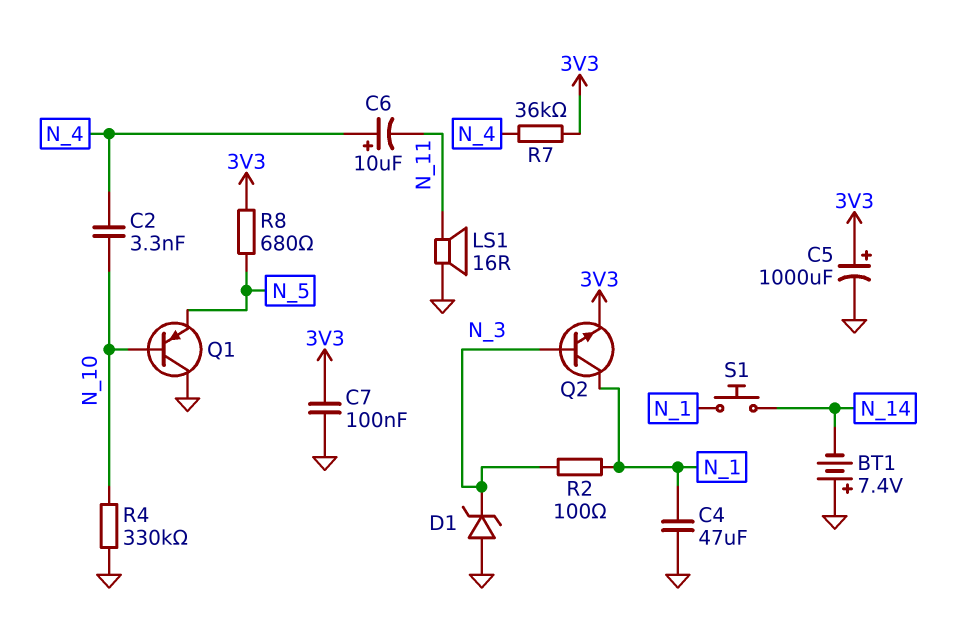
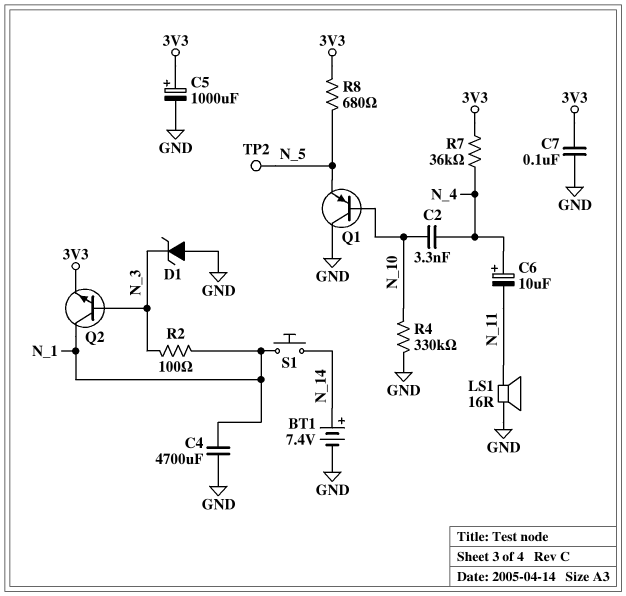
BT1: 7.4V (plus GND, minus N_14) -> 7.4V (plus N_14, minus GND)
C4: 47uF (GND, N_1) -> 4700uF (GND, N_1)
TP2: none -> test point (N_5)

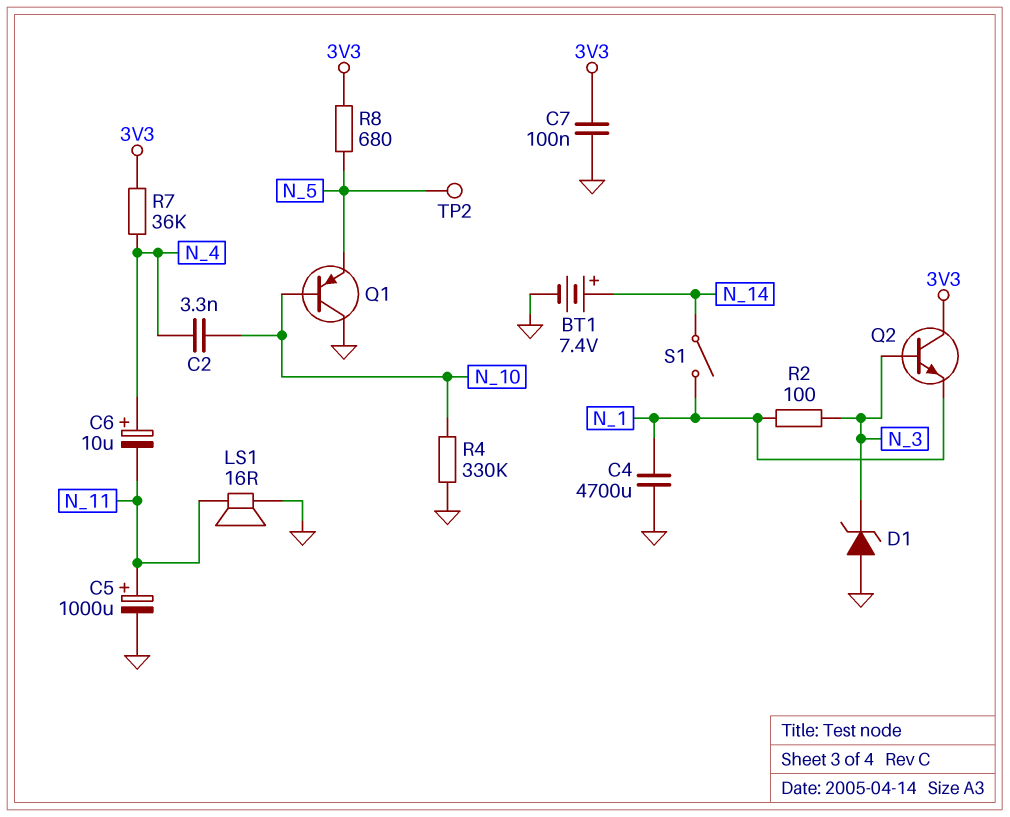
C5: 1000uF (plus 3V3, minus GND) -> 1000uF (plus N_11, minus GND)
Q2: NPN (B N_3, C N_1, E 3V3) -> NPN (B N_3, C 3V3, E N_1)
S1: button (N_1, N_14) -> switch (N_1, N_14)

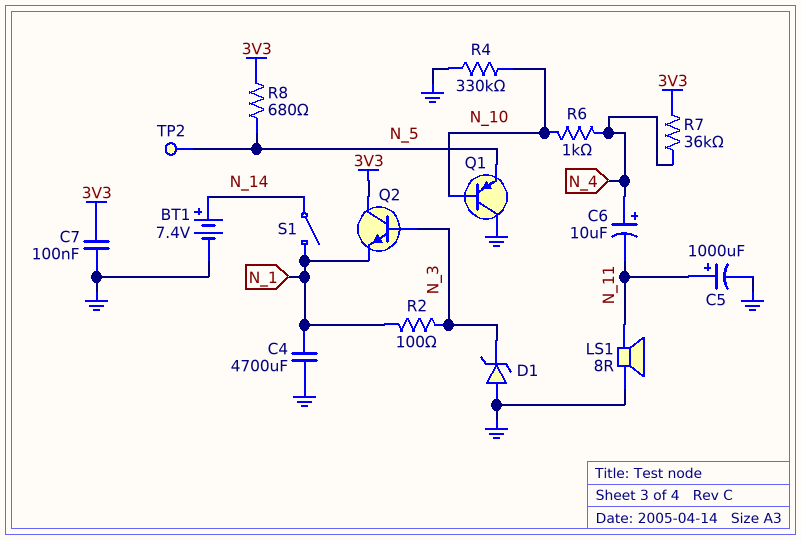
C2: 3.3nF (N_4, N_10) -> none
LS1: speaker 16R (GND, N_11) -> speaker 8R (GND, N_11)
R6: none -> 1k (N_4, N_10)

